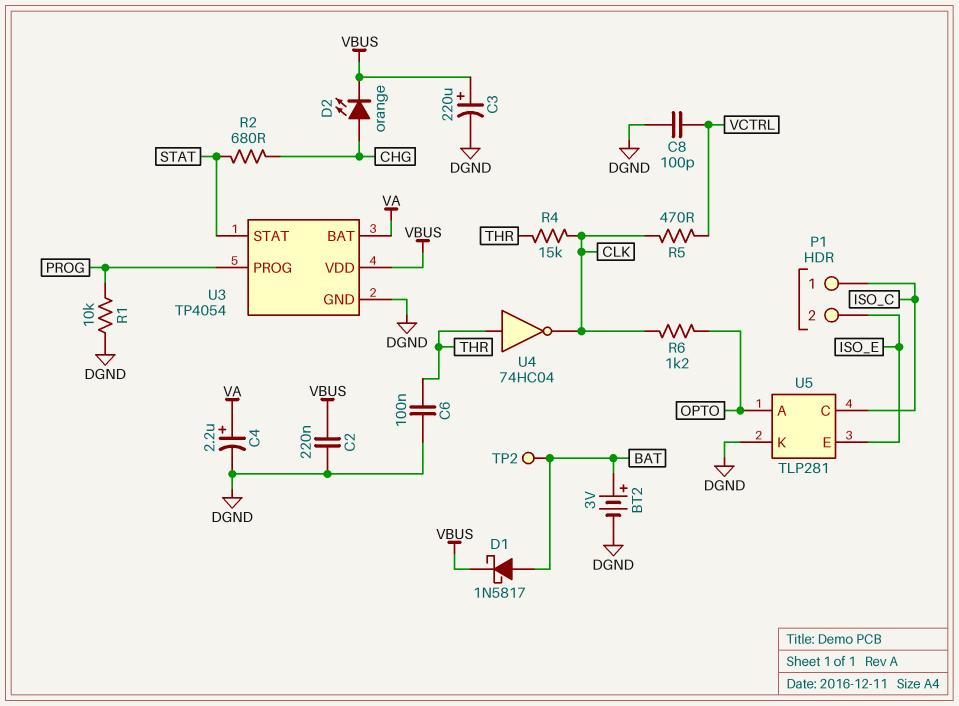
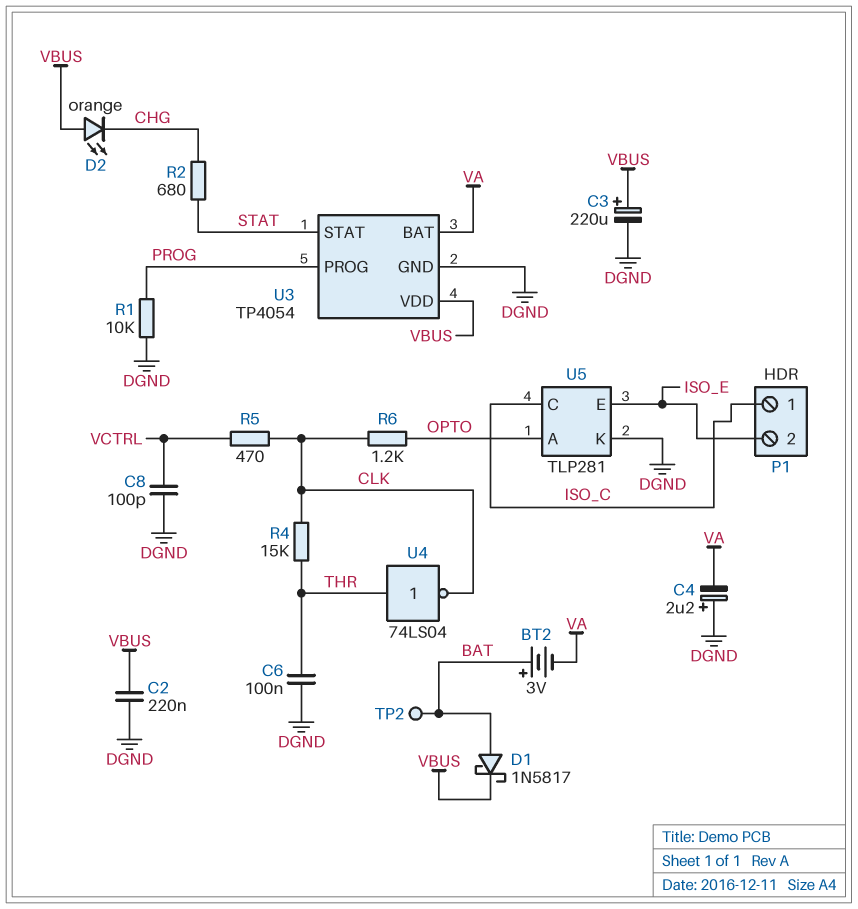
BT2: 3V (plus BAT, minus DGND) -> 3V (plus BAT, minus VA)
C4: 2.2uF (plus VA, minus DGND) -> 2.2uF (plus DGND, minus VA)
D2: LED orange (A CHG, K VBUS) -> LED orange (A VBUS, K CHG)
U4: NOT 74HC04 (in THR, out CLK) -> NOT 74LS04 (in THR, out CLK)

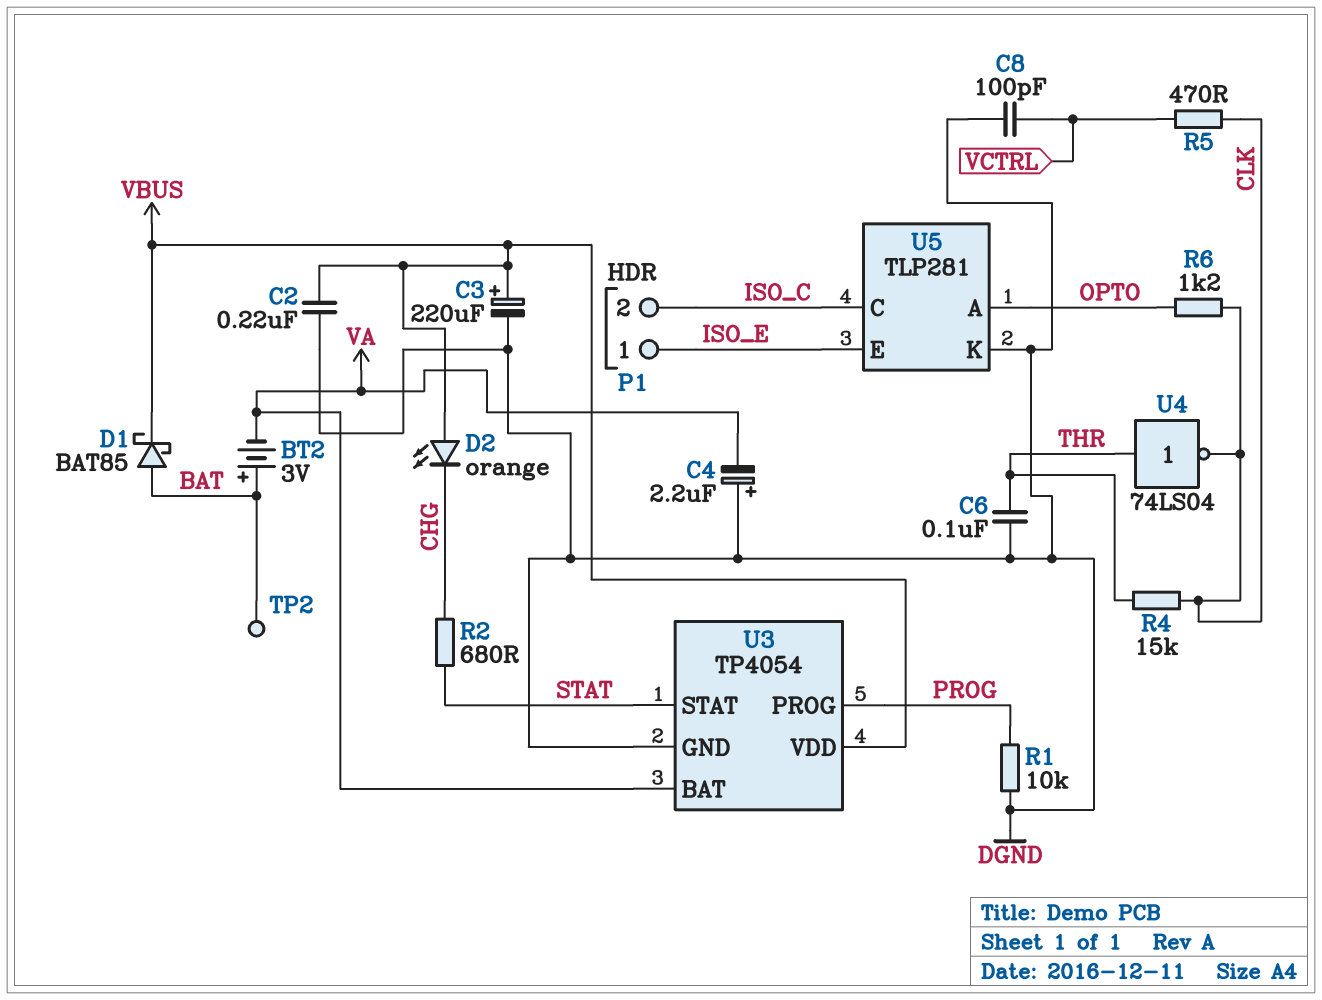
D1: schottky 1N5817 (A BAT, K VBUS) -> schottky BAT85 (A BAT, K VBUS)
P1 pin 1: ISO_C -> ISO_E
P1 pin 2: ISO_E -> ISO_C

